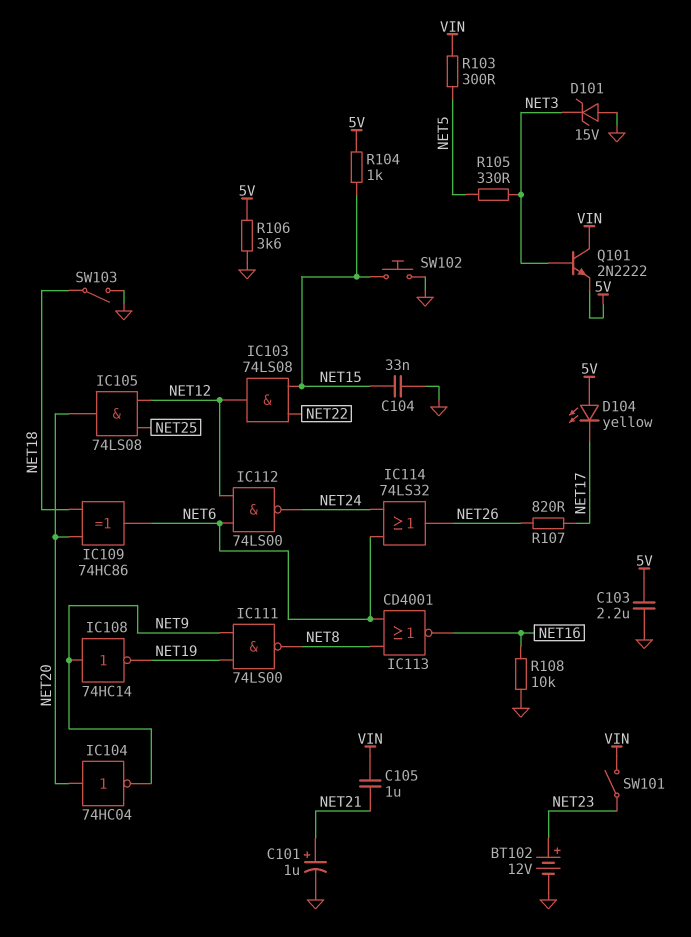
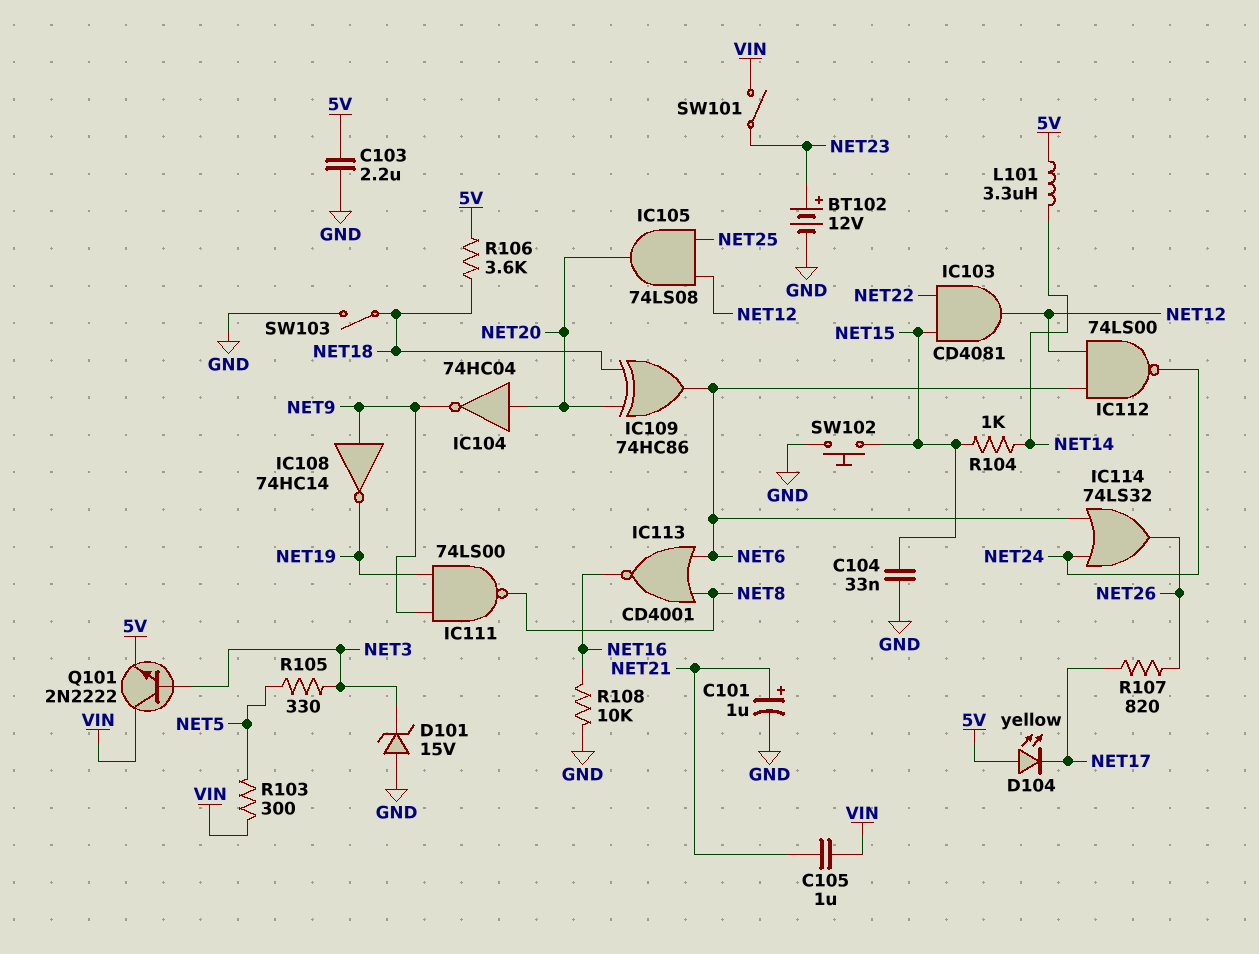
IC103: AND 74LS08 (in NET15, in NET22, out NET12) -> AND CD4081 (in NET15, in NET22, out NET12)
L101: none -> 3.3uH (5V, NET14)
R104: 1k (5V, NET15) -> 1k (NET14, NET15)
R106: 3.6k (5V, GND) -> 3.6k (5V, NET18)

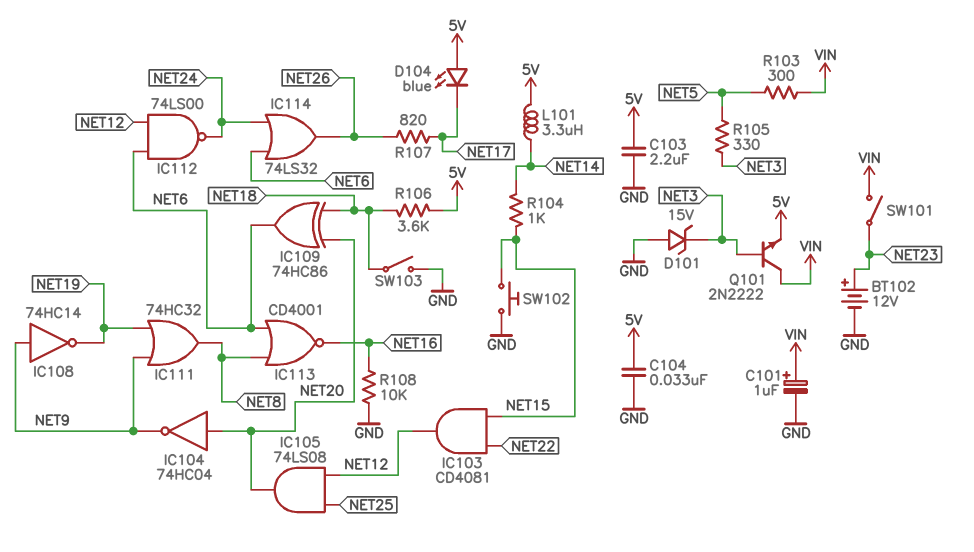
C101: 1uF (plus NET21, minus GND) -> 1uF (plus VIN, minus GND)
C104: 33nF (GND, NET15) -> 33nF (5V, GND)
C105: 1uF (NET21, VIN) -> none
D104: LED yellow (A 5V, K NET17) -> LED blue (A 5V, K NET17)
IC111: NAND 74LS00 (in NET9, in NET19, out NET8) -> OR 74HC32 (in NET9, in NET19, out NET8)

